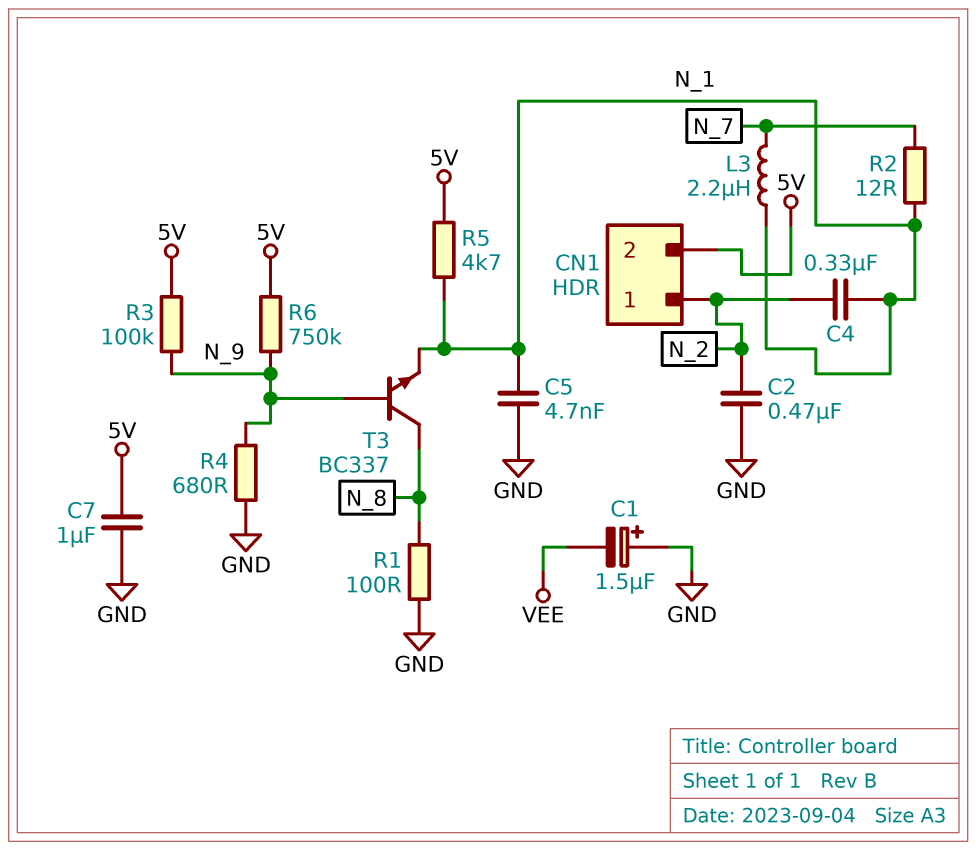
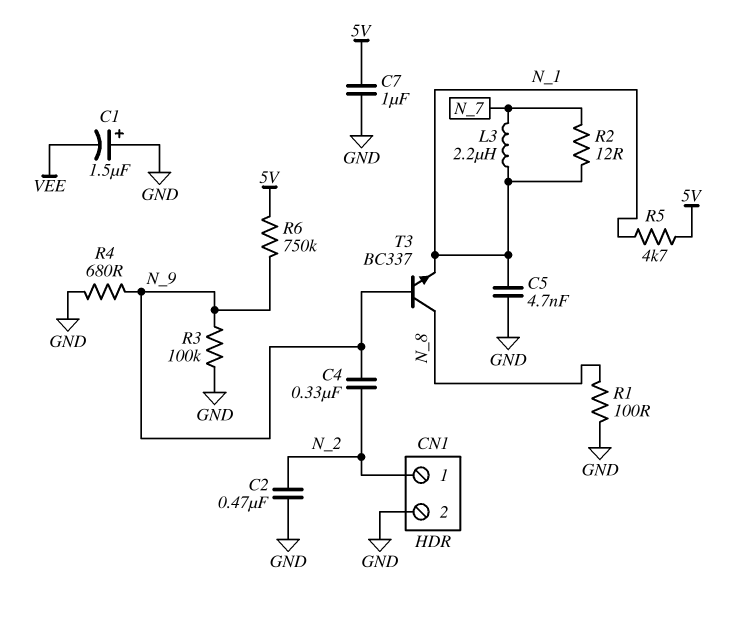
C4: 330nF (N_1, N_2) -> 330nF (N_2, N_9)
CN1 pin 2: 5V -> GND
R3: 100k (5V, N_9) -> 100k (GND, N_9)

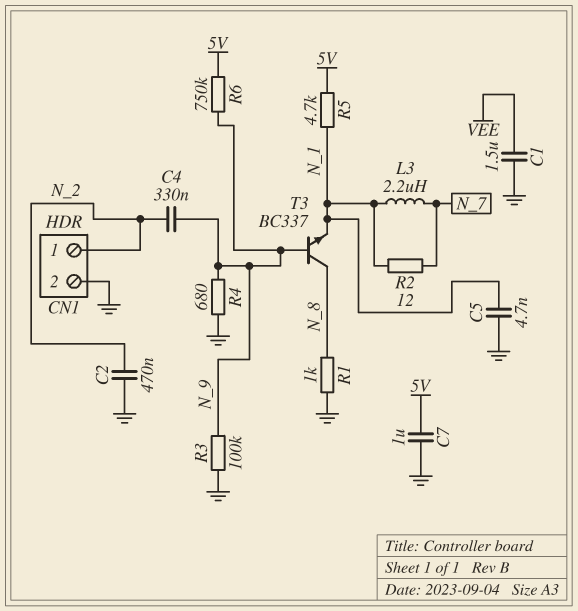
C1: 1.5uF (plus GND, minus VEE) -> 1.5uF (GND, VEE)
R1: 100 (GND, N_8) -> 1k (GND, N_8)

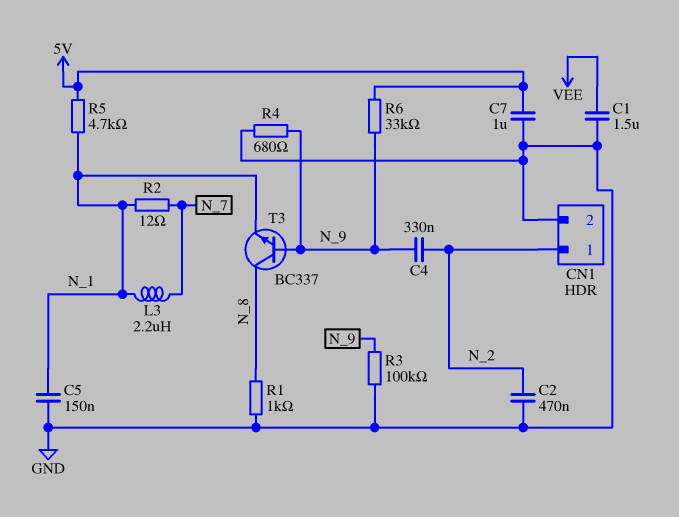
C5: 4.7nF (GND, N_1) -> 150nF (GND, N_1)
R6: 750k (5V, N_9) -> 33k (5V, N_9)

